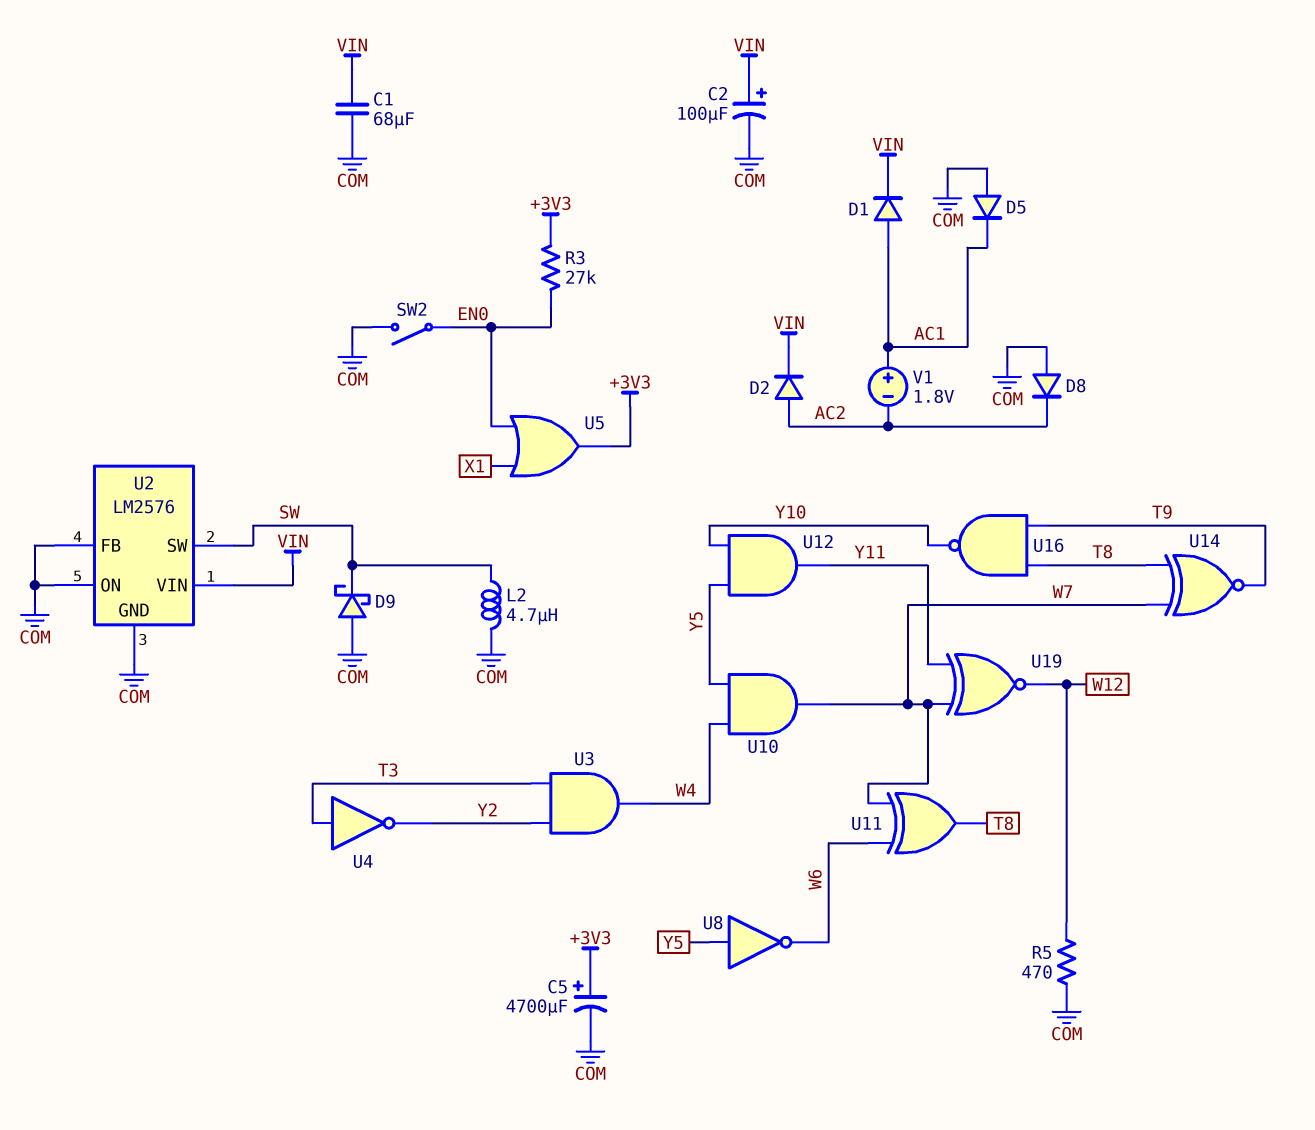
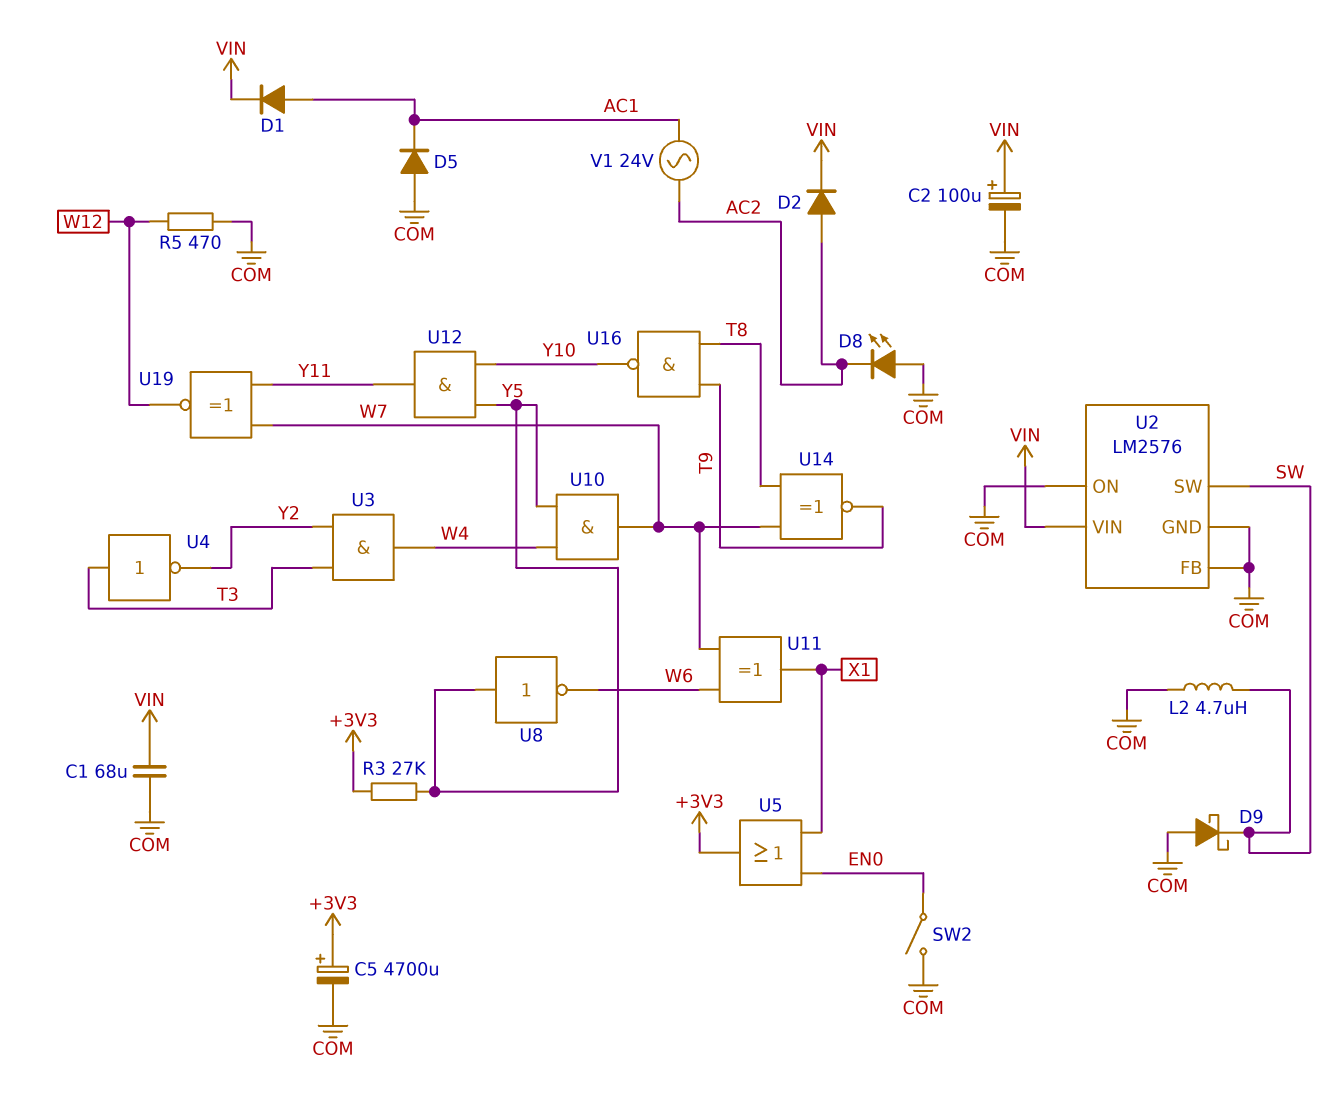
D8: diode (A COM, K AC2) -> LED (A COM, K AC2)
R3: 27k (+3V3, EN0) -> 27k (+3V3, Y5)
U11: XOR (in W6, in W7, out T8) -> XOR (in W6, in W7, out X1)
V1: 1.8V (plus AC1, minus AC2) -> AC 24V (AC1, AC2)

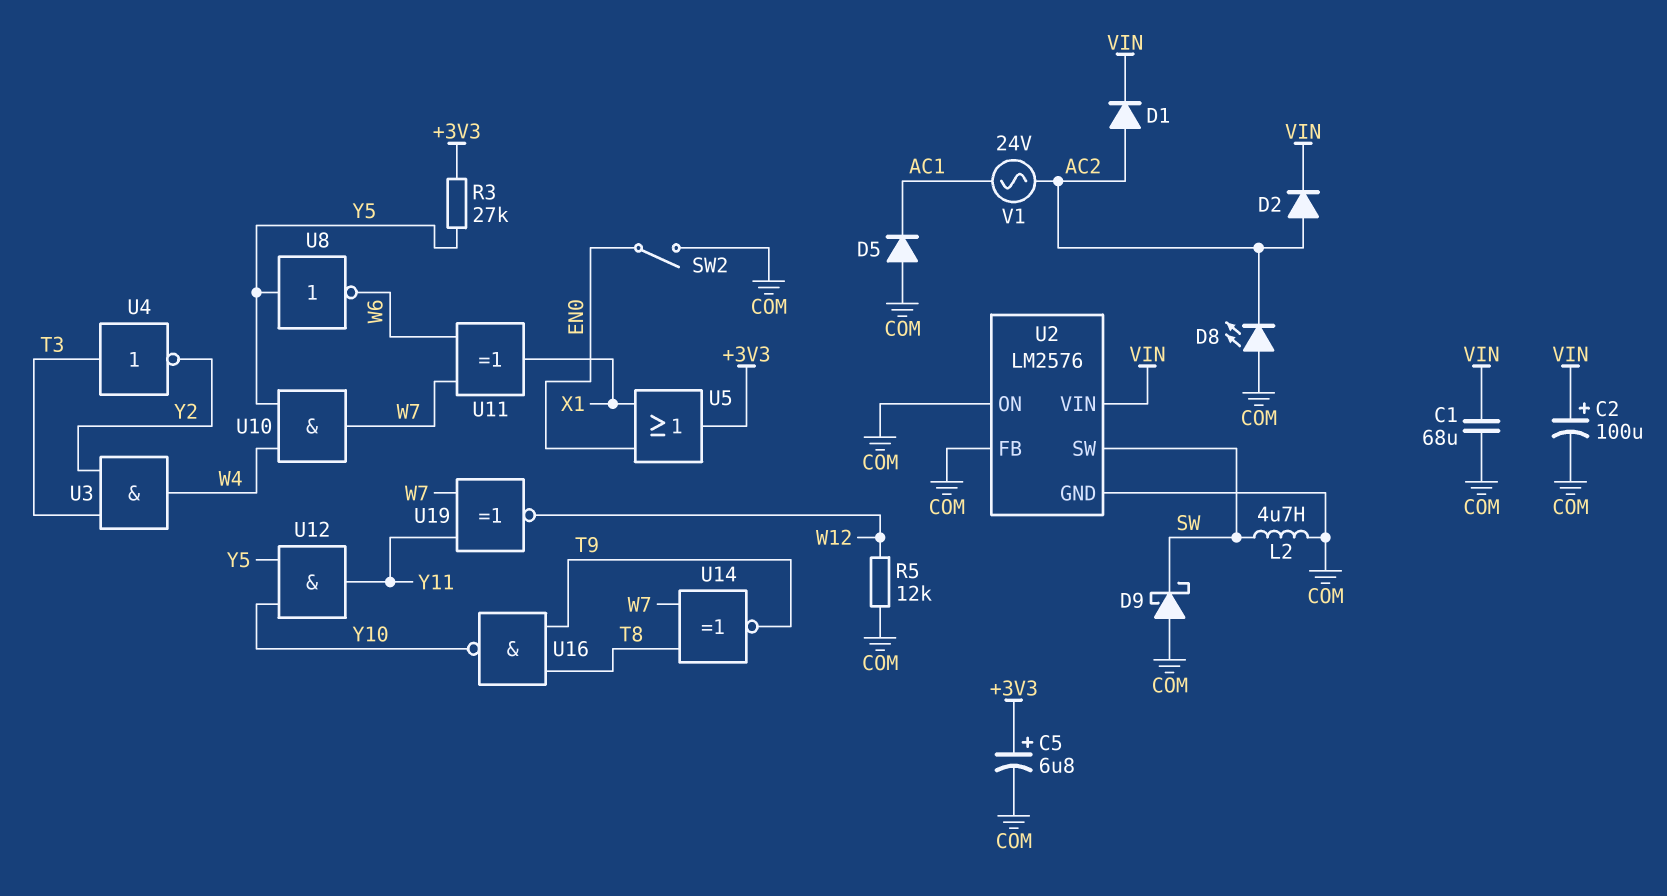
C5: 4700uF (plus +3V3, minus COM) -> 6.8uF (plus +3V3, minus COM)
D1: diode (A AC1, K VIN) -> diode (A AC2, K VIN)
R5: 470 (COM, W12) -> 12k (COM, W12)

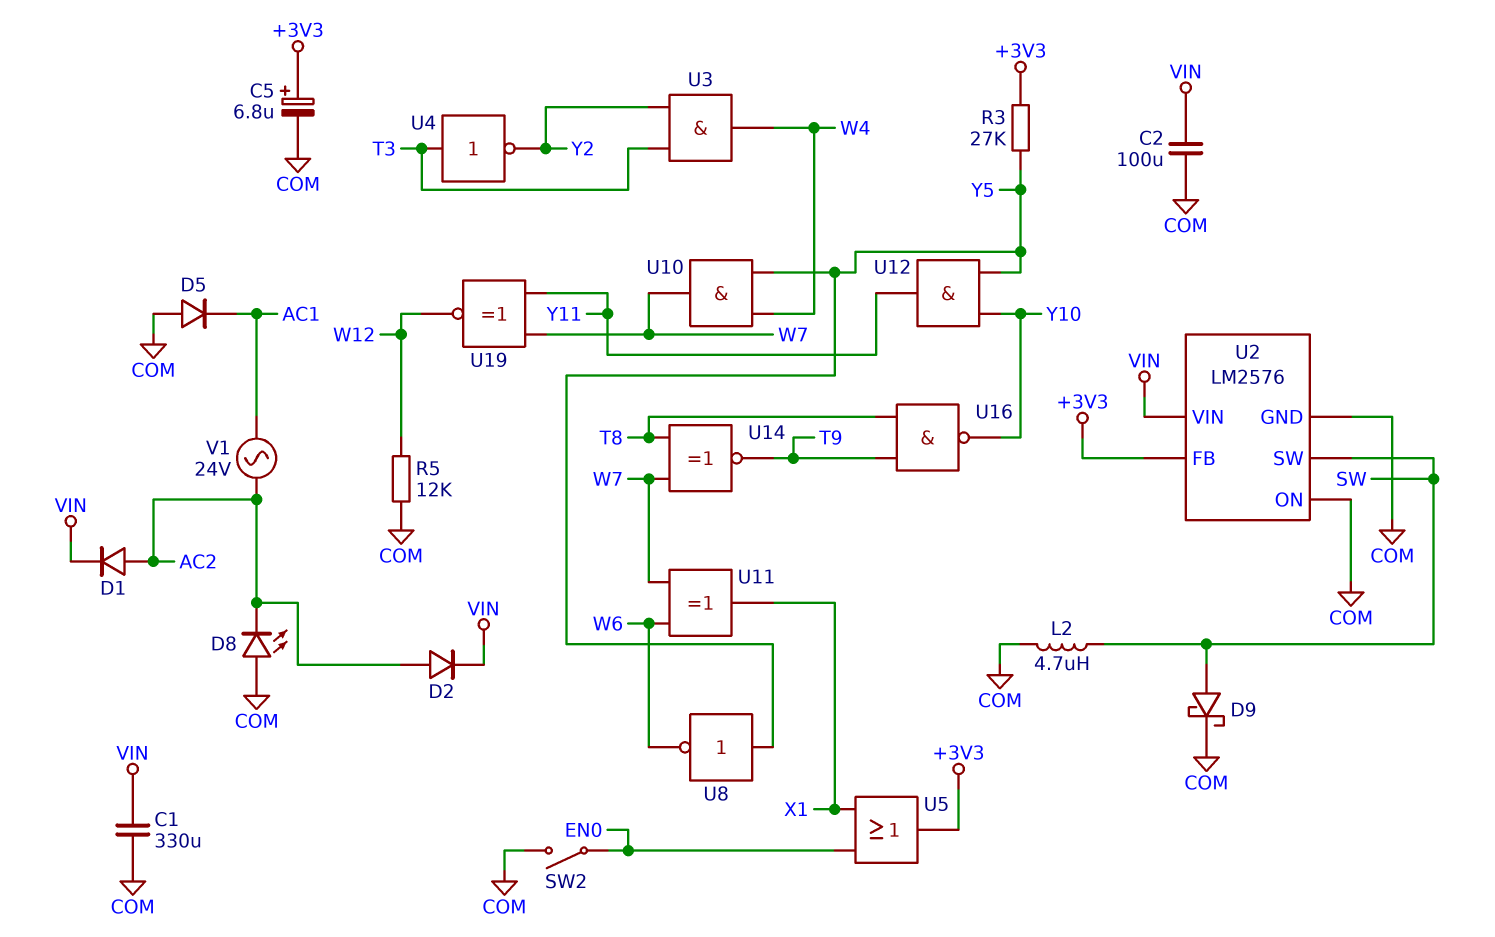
C1: 68uF (COM, VIN) -> 330uF (COM, VIN)
C2: 100uF (plus VIN, minus COM) -> 100uF (COM, VIN)
D9: schottky (A COM, K SW) -> schottky (A SW, K COM)
U2 pin FB: COM -> +3V3

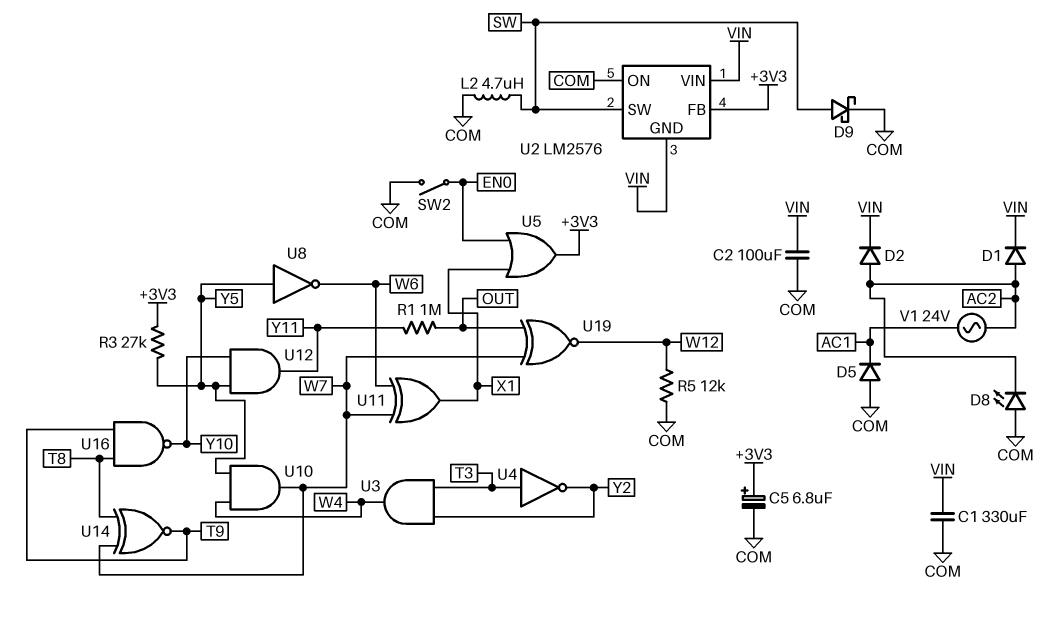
R1: none -> 1M (OUT, Y11)
U2 pin GND: COM -> VIN
U19: XNOR (in W7, in Y11, out W12) -> XNOR (in OUT, in W7, out W12)

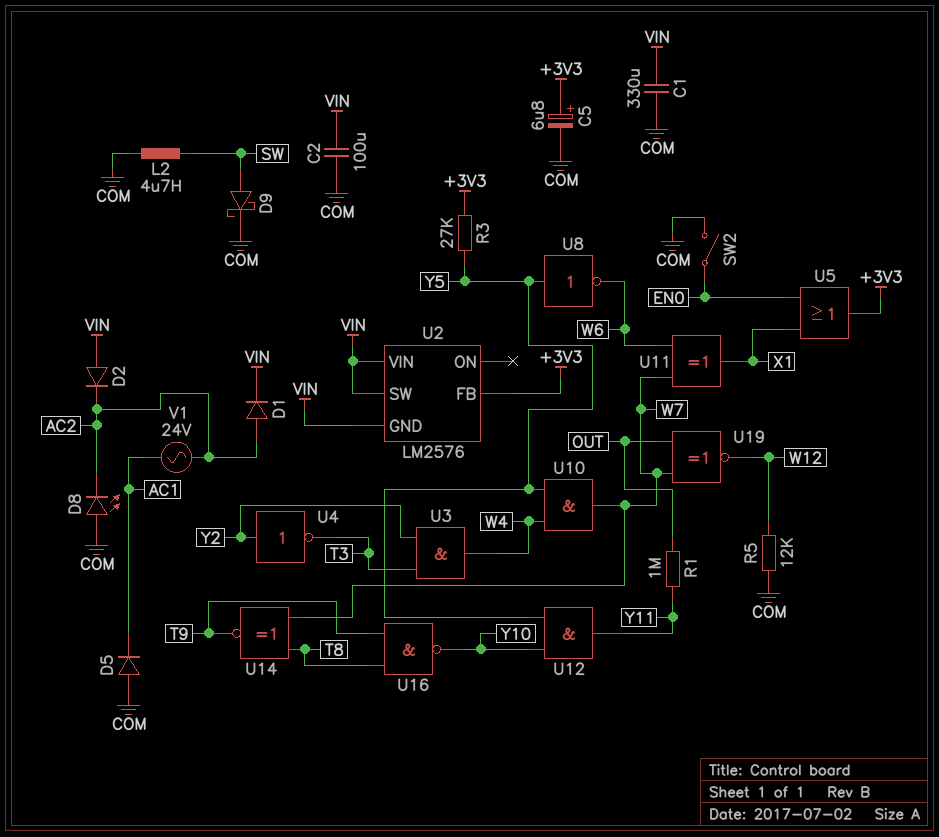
D2: diode (A AC2, K VIN) -> diode (A VIN, K AC2)
U2 pin ON: COM -> none
U2 pin SW: SW -> VIN
U4: NOT (in T3, out Y2) -> NOT (in Y2, out T3)

